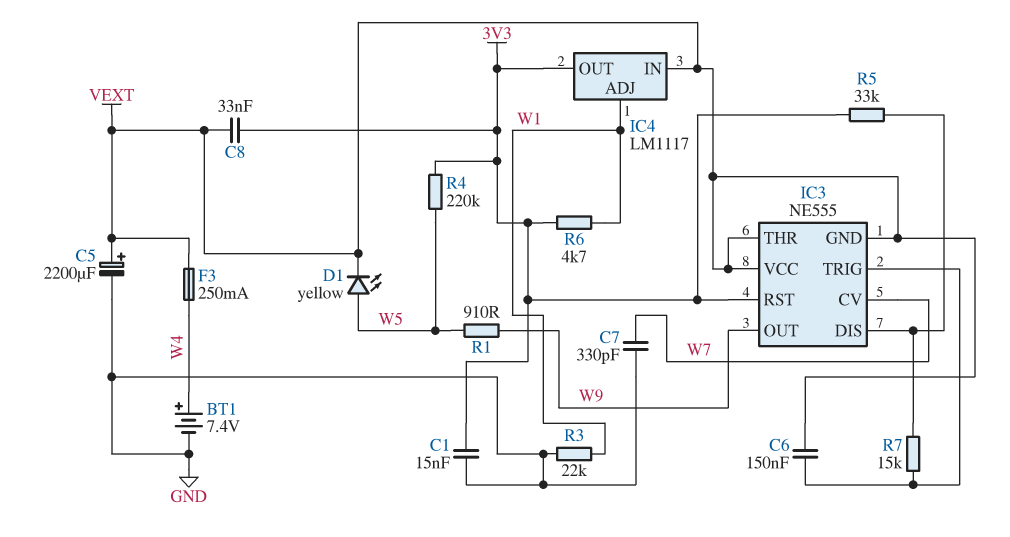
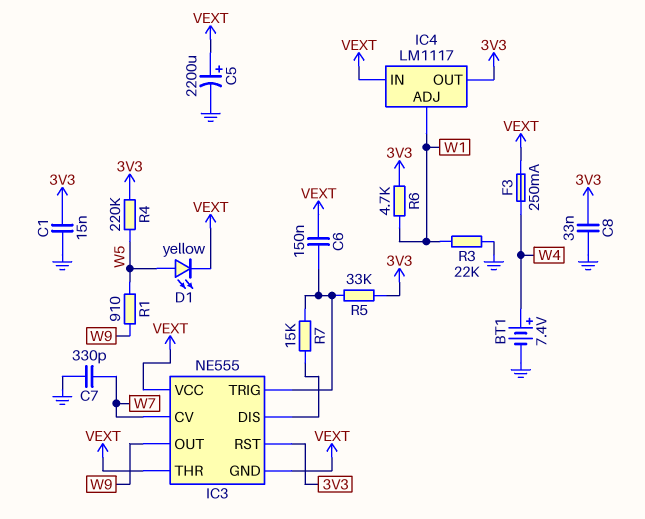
C8: 33nF (3V3, VEXT) -> 33nF (3V3, GND)
R5: 33k (3V3, IC3/DIS) -> 33k (3V3, IC3/TRIG)

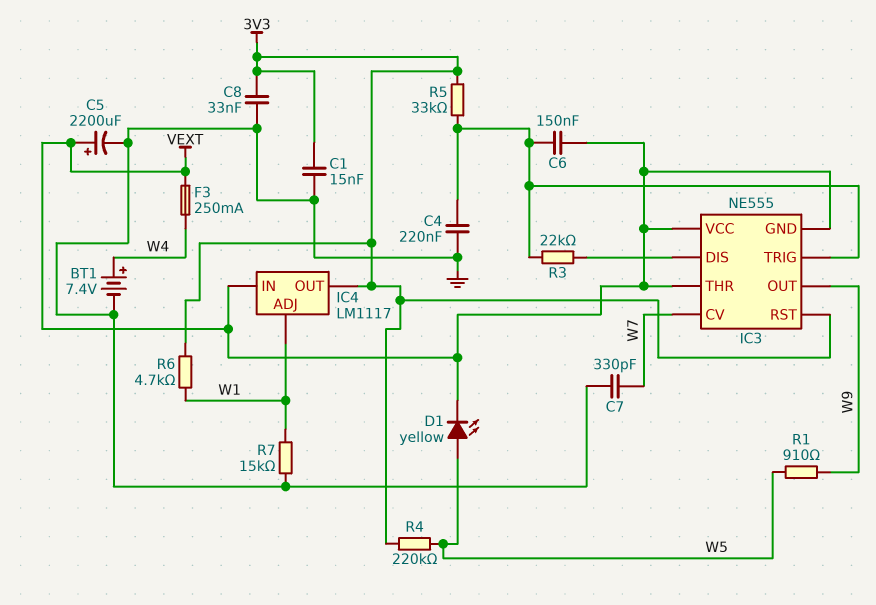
C4: none -> 220nF (GND, IC3/TRIG)
R3: 22k (GND, W1) -> 22k (IC3/DIS, IC3/TRIG)
R7: 15k (IC3/DIS, IC3/TRIG) -> 15k (GND, W1)

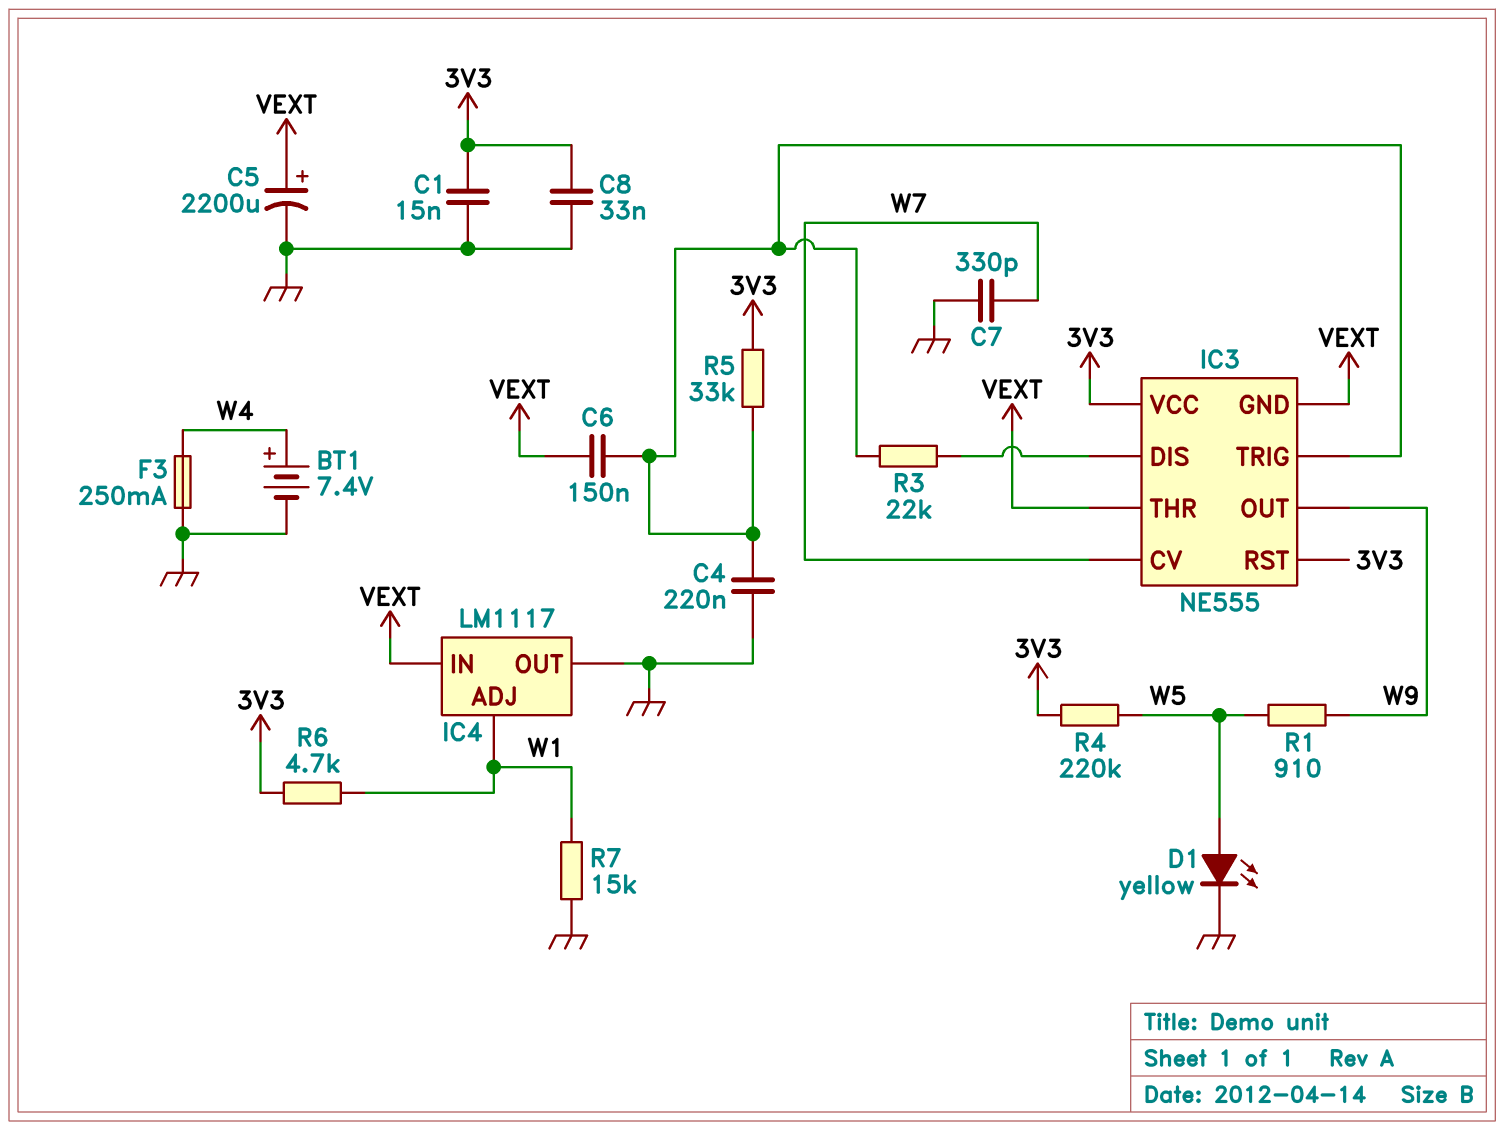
D1: LED yellow (A W5, K VEXT) -> LED yellow (A W5, K GND)
F3: 250mA (VEXT, W4) -> 250mA (GND, W4)
IC3 pin VCC: VEXT -> 3V3
IC4 pin OUT: 3V3 -> GND

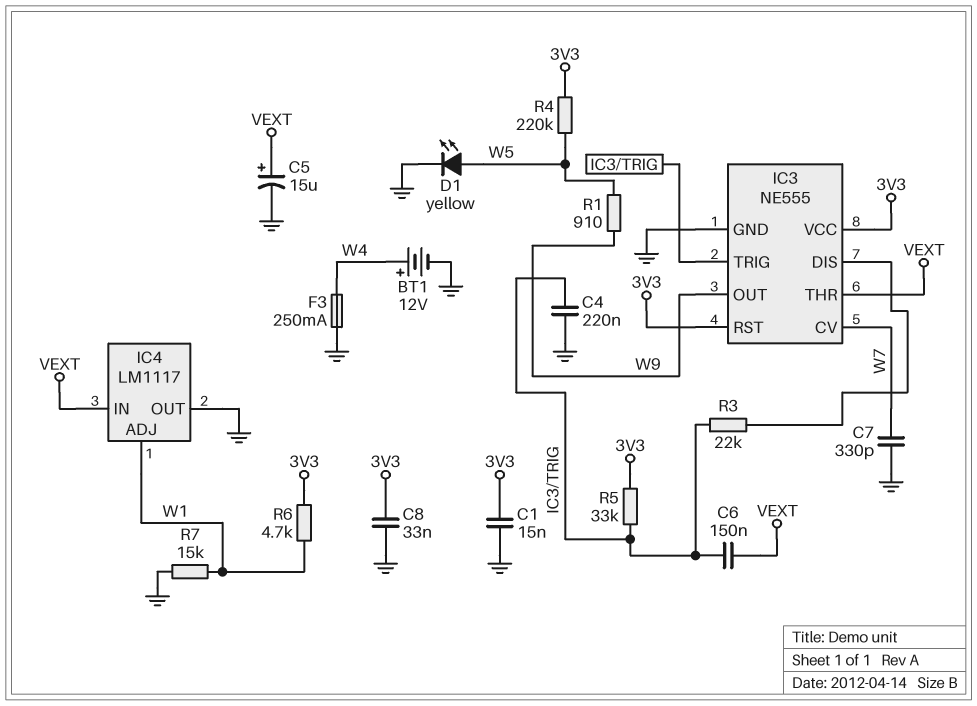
BT1: 7.4V (plus W4, minus GND) -> 12V (plus W4, minus GND)
C5: 2200uF (plus VEXT, minus GND) -> 15uF (plus VEXT, minus GND)
IC3 pin GND: VEXT -> GND

